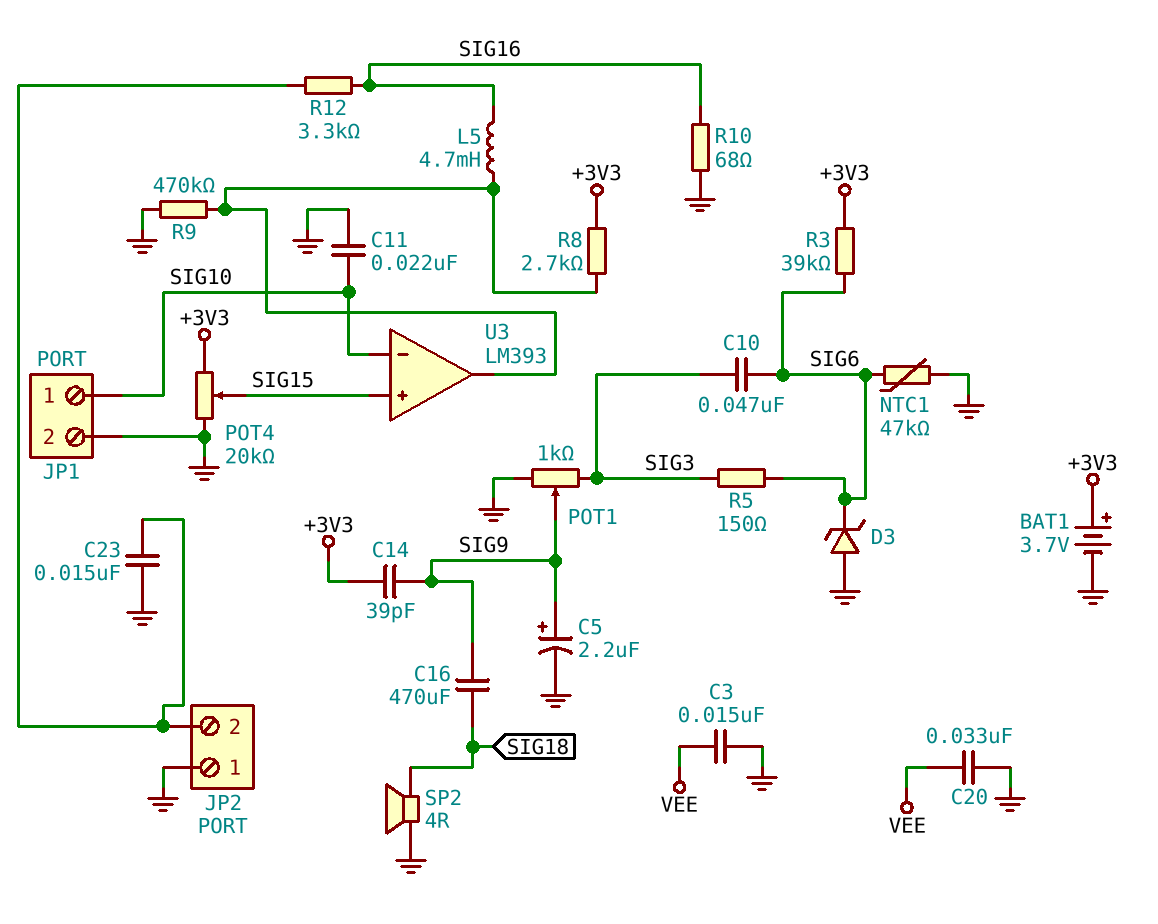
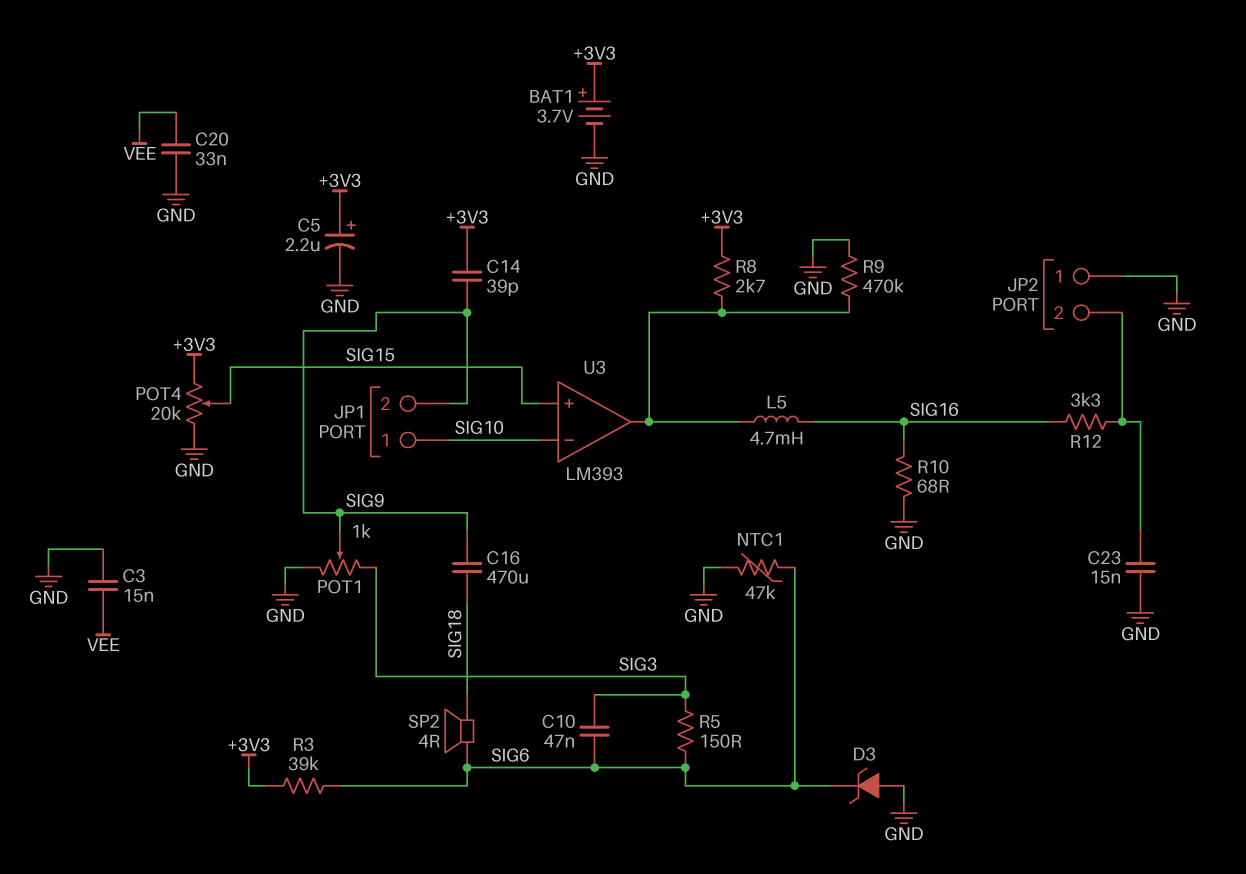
C5: 2.2uF (plus SIG9, minus GND) -> 2.2uF (plus +3V3, minus GND)
C11: 22nF (GND, SIG10) -> none
JP1 pin 2: GND -> SIG9
SP2: speaker 4R (GND, SIG18) -> speaker 4R (SIG6, SIG18)

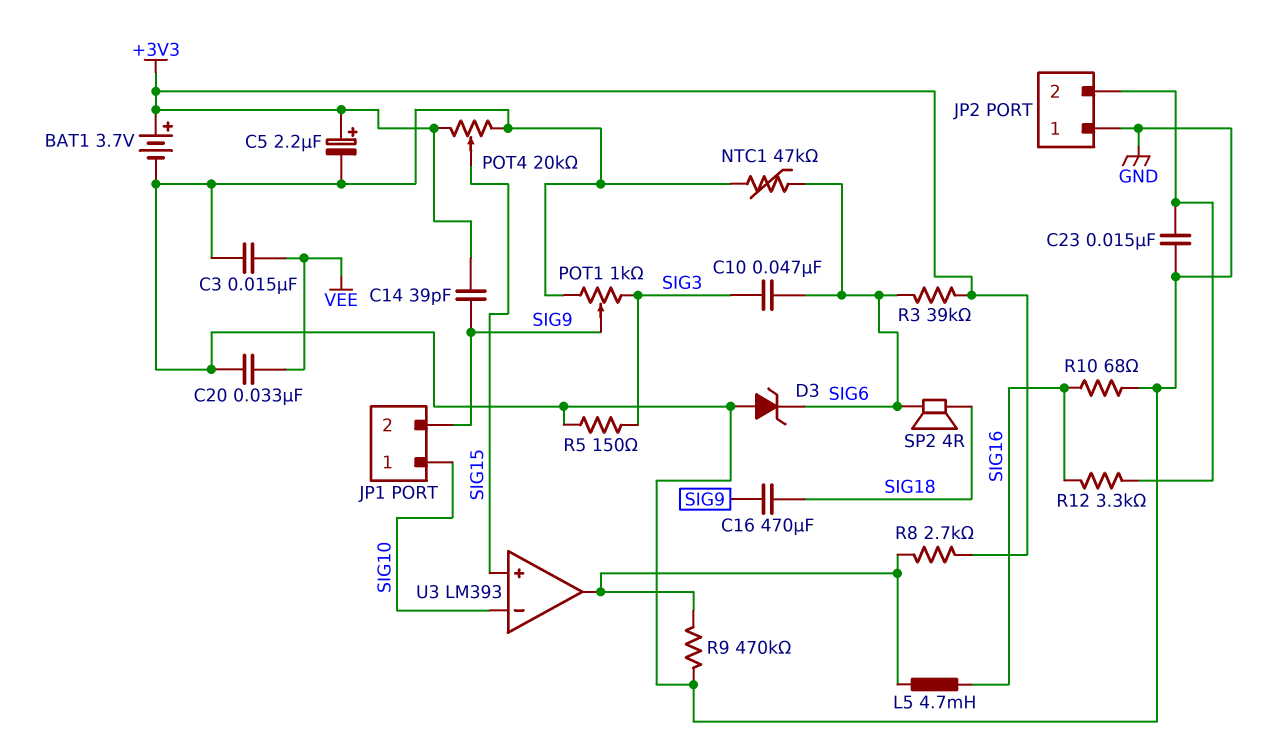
R5: 150 (SIG3, SIG6) -> 150 (GND, SIG3)

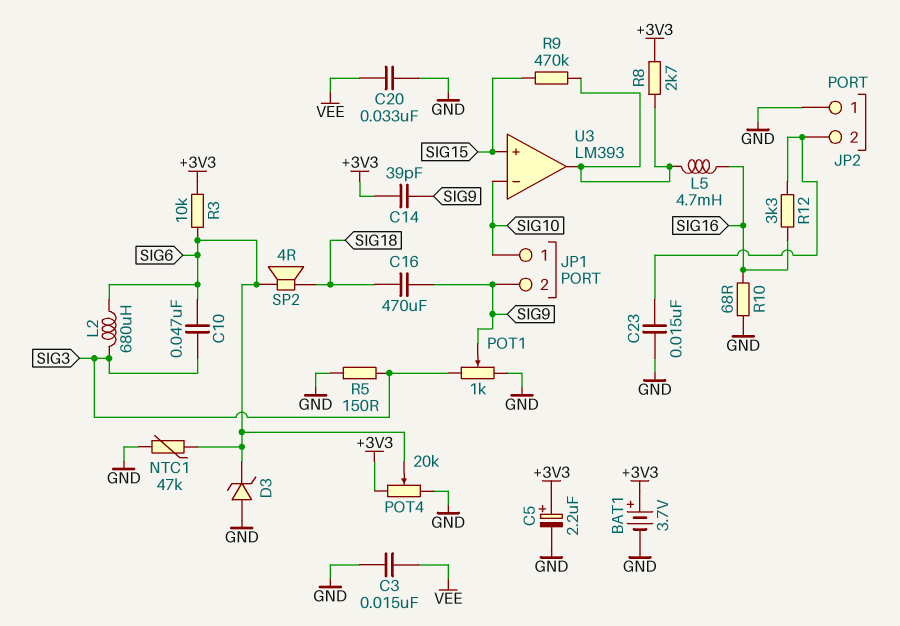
L2: none -> 680uH (SIG3, SIG6)
POT4: 20k (+3V3, GND, wiper SIG15) -> 20k (+3V3, GND, wiper SIG6)
R3: 39k (+3V3, SIG6) -> 10k (+3V3, SIG6)
R9: 470k (GND, U3/out) -> 470k (SIG15, U3/out)

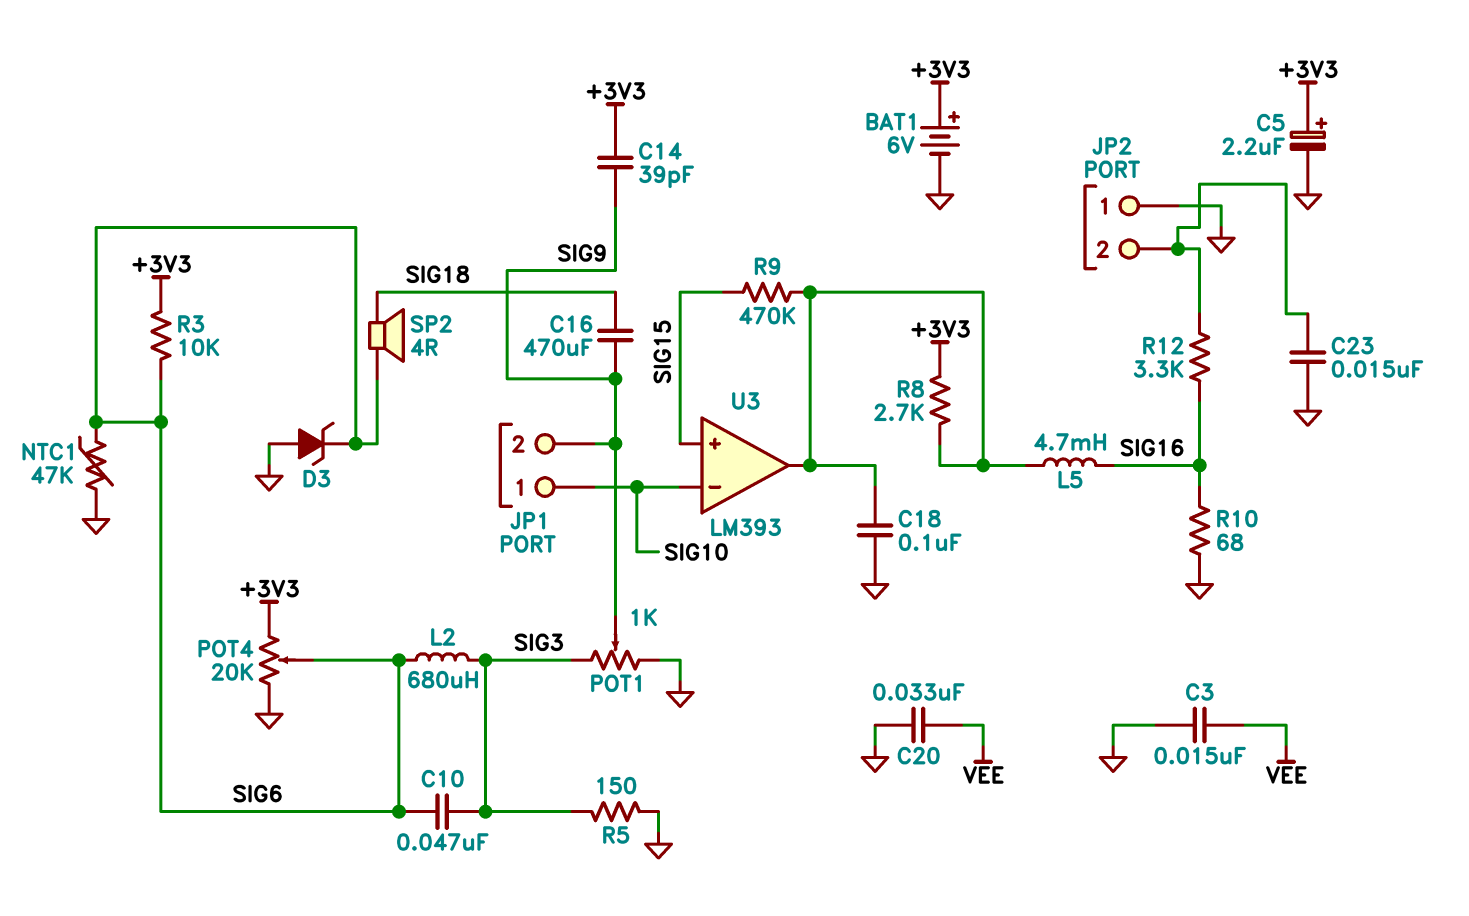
BAT1: 3.7V (plus +3V3, minus GND) -> 6V (plus +3V3, minus GND)
C18: none -> 100nF (GND, U3/out)

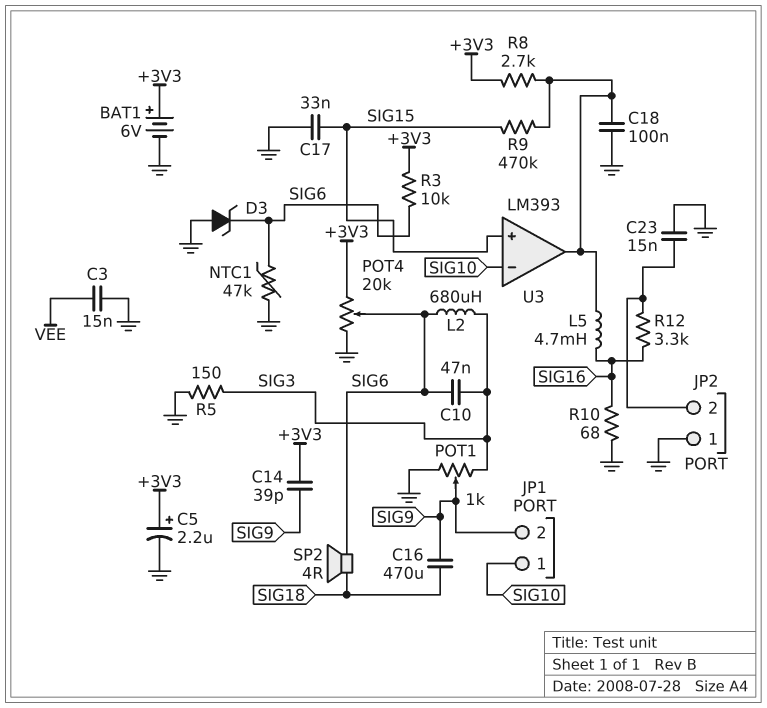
C17: none -> 33nF (GND, SIG15)
C20: 33nF (GND, VEE) -> none

